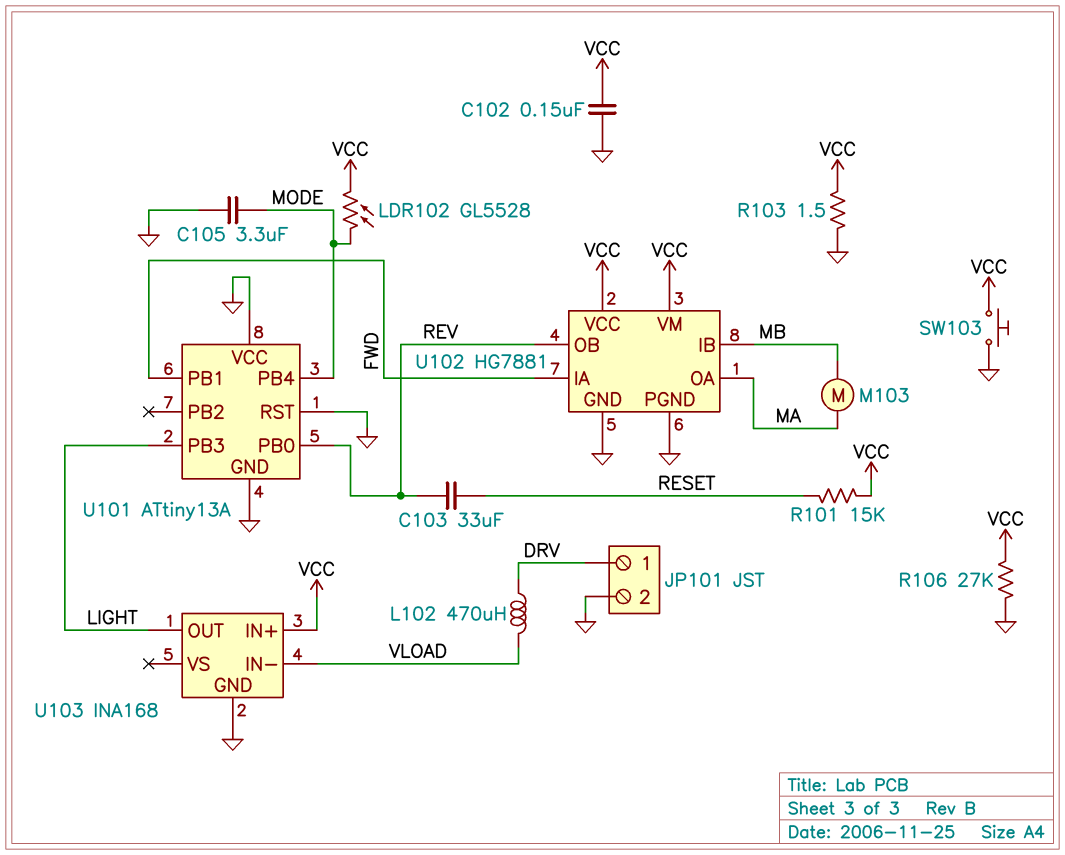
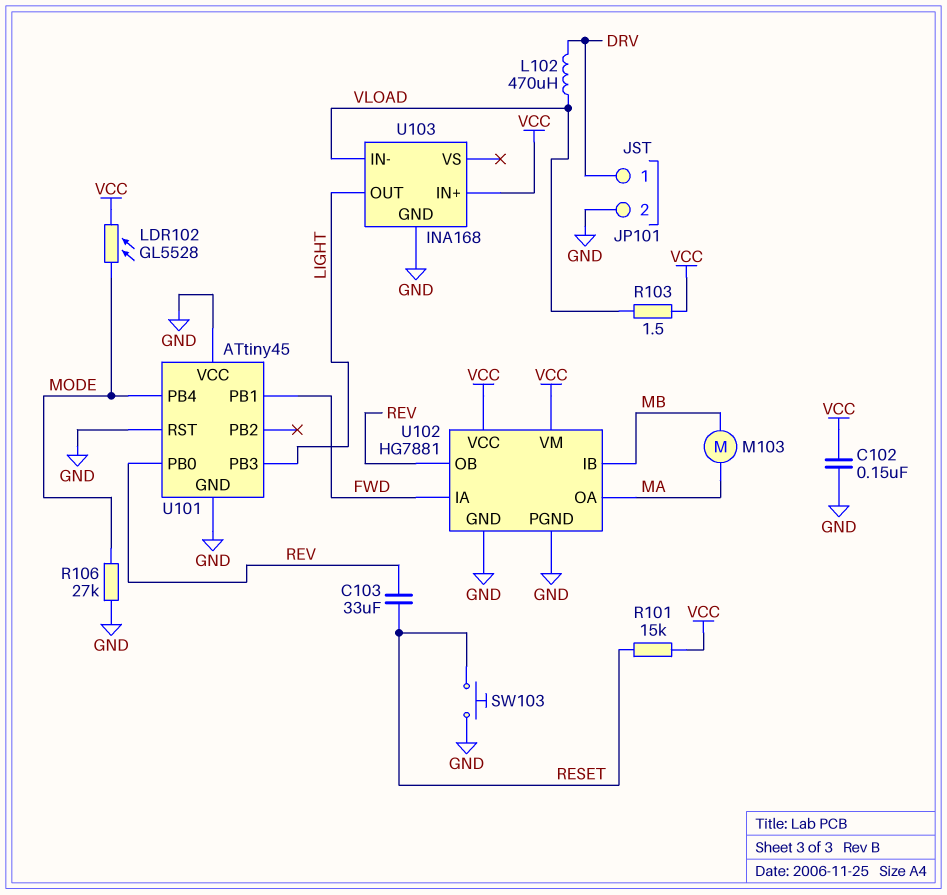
C105: 3.3uF (GND, MODE) -> none
R103: 1.5 (GND, VCC) -> 1.5 (VCC, VLOAD)
R106: 27k (GND, VCC) -> 27k (GND, MODE)
SW103: button (GND, VCC) -> button (GND, RESET)
U101: ATtiny13A -> ATtiny45

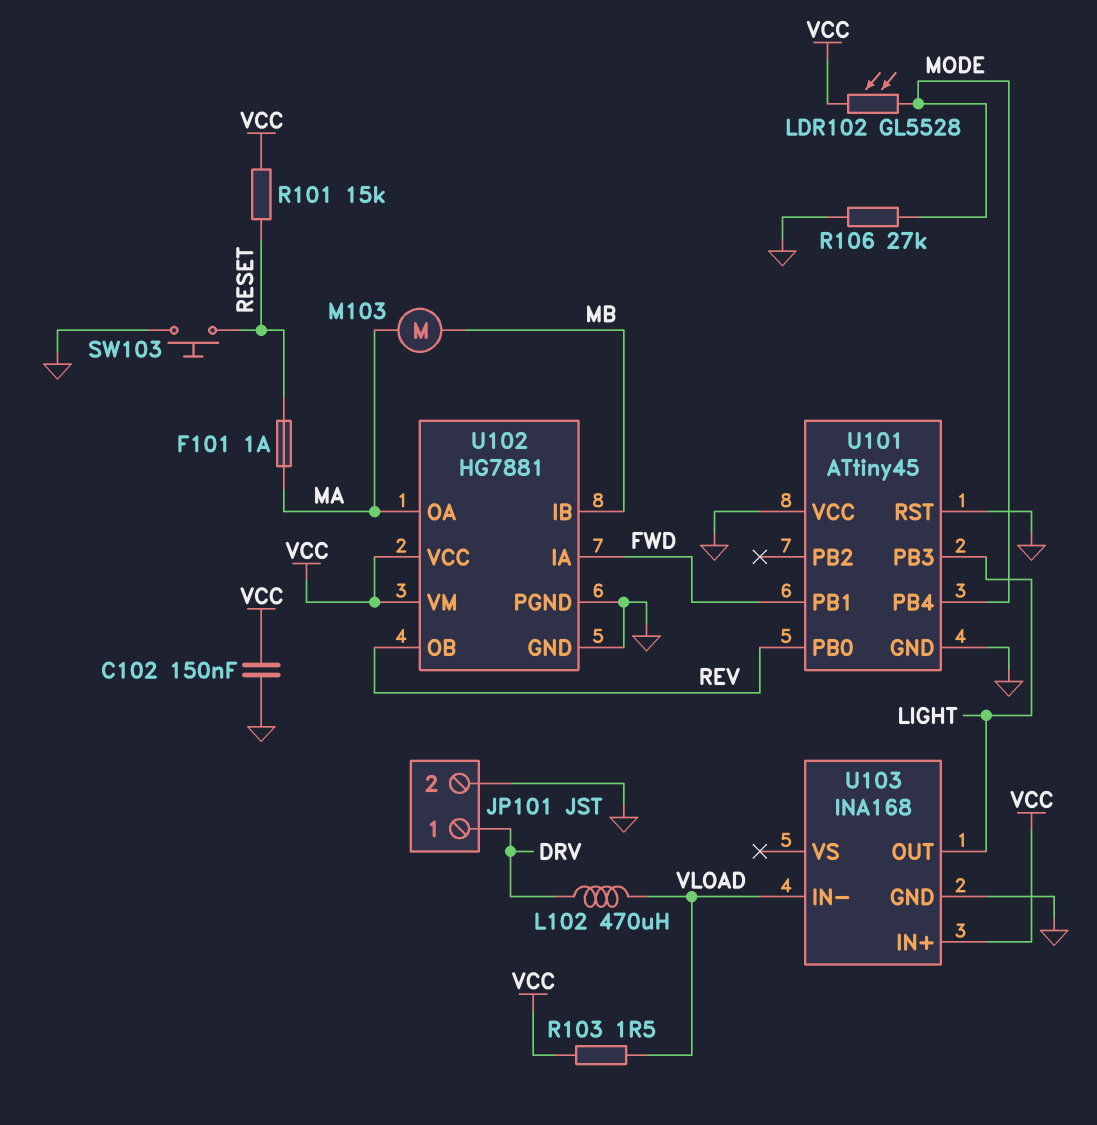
C103: 33uF (RESET, REV) -> none
F101: none -> 1A (MA, RESET)

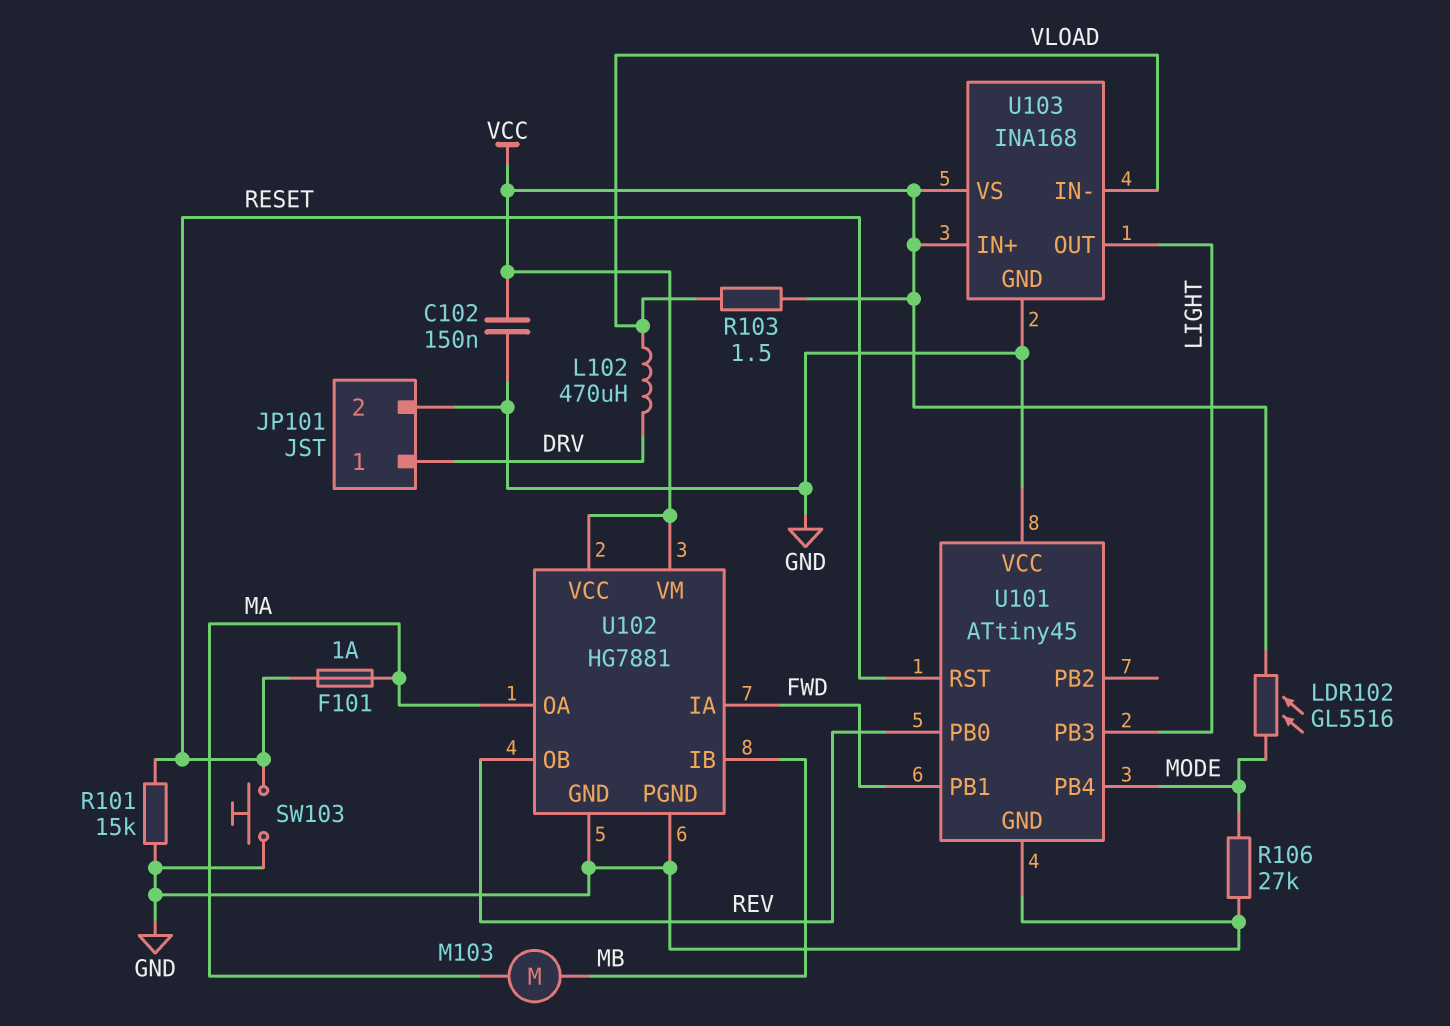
LDR102: GL5528 (MODE, VCC) -> GL5516 (MODE, VCC)
R101: 15k (RESET, VCC) -> 15k (GND, RESET)
U101 pin RST: GND -> RESET
U103 pin VS: none -> VCC

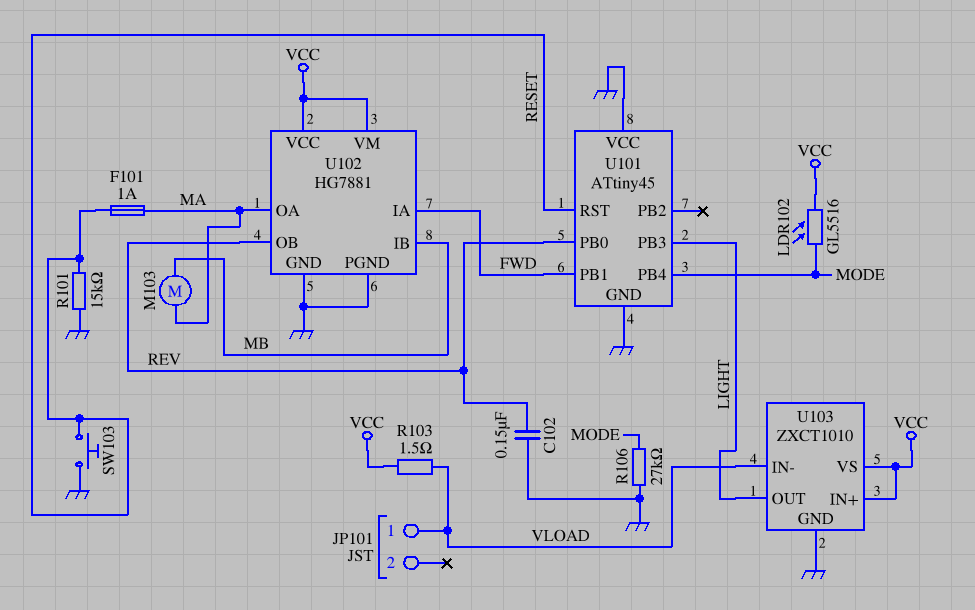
C102: 150nF (GND, VCC) -> 150nF (GND, REV)
JP101 pin 1: DRV -> VLOAD
JP101 pin 2: GND -> none
L102: 470uH (DRV, VLOAD) -> none
U103: INA168 -> ZXCT1010

